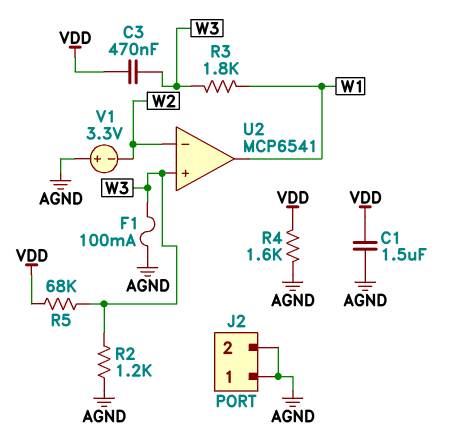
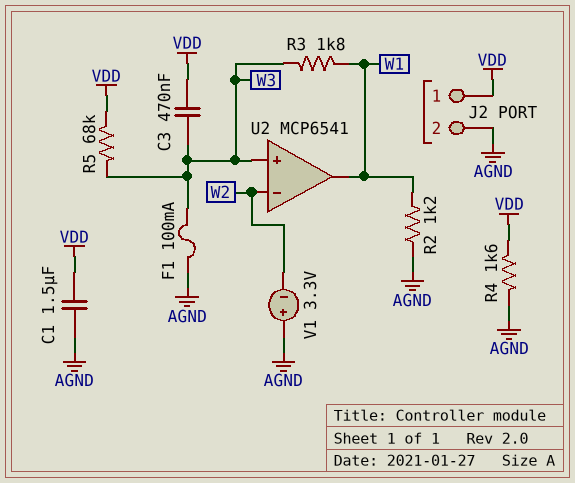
J2 pin 1: AGND -> VDD
R2: 1.2k (AGND, W3) -> 1.2k (AGND, W1)

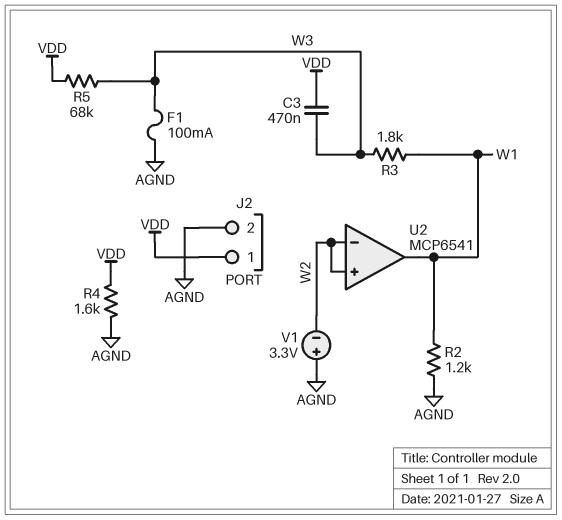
C1: 1.5uF (AGND, VDD) -> none
U2 pin in+: W3 -> W2

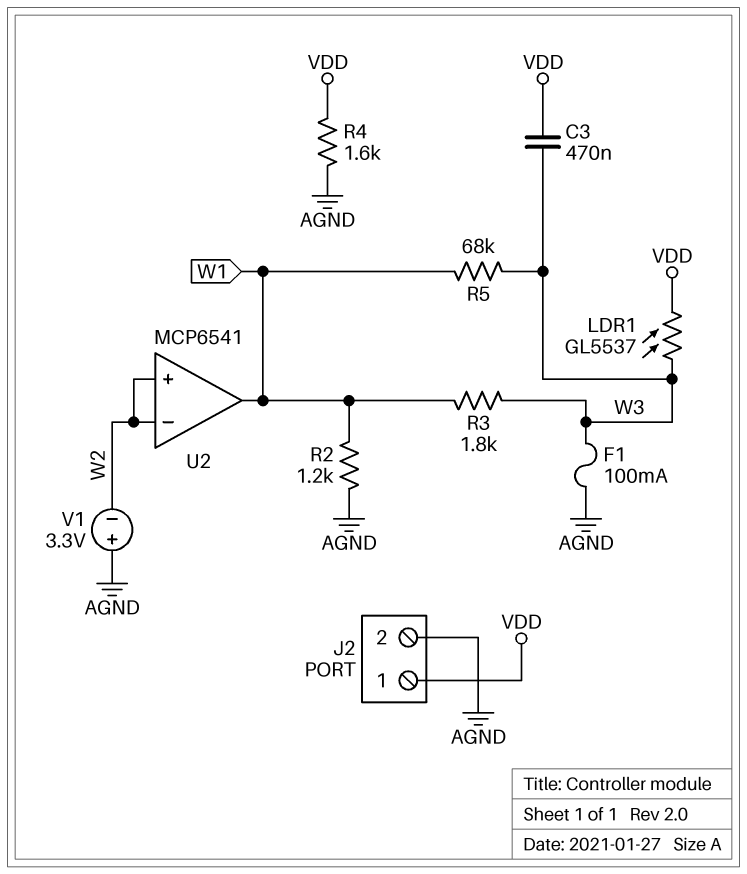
LDR1: none -> GL5537 (VDD, W3)
R5: 68k (VDD, W3) -> 68k (W1, W3)

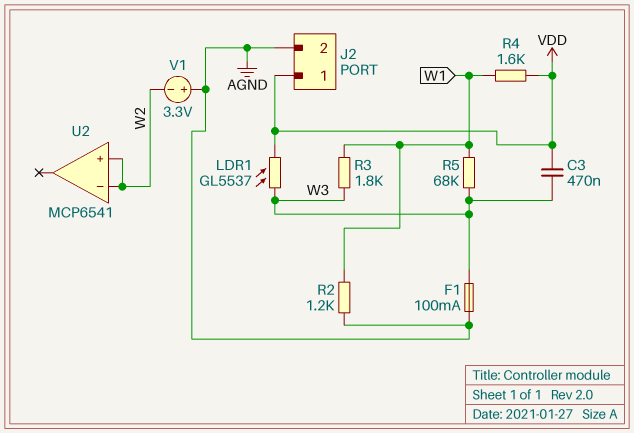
R4: 1.6k (AGND, VDD) -> 1.6k (VDD, W1)
U2 pin out: W1 -> none

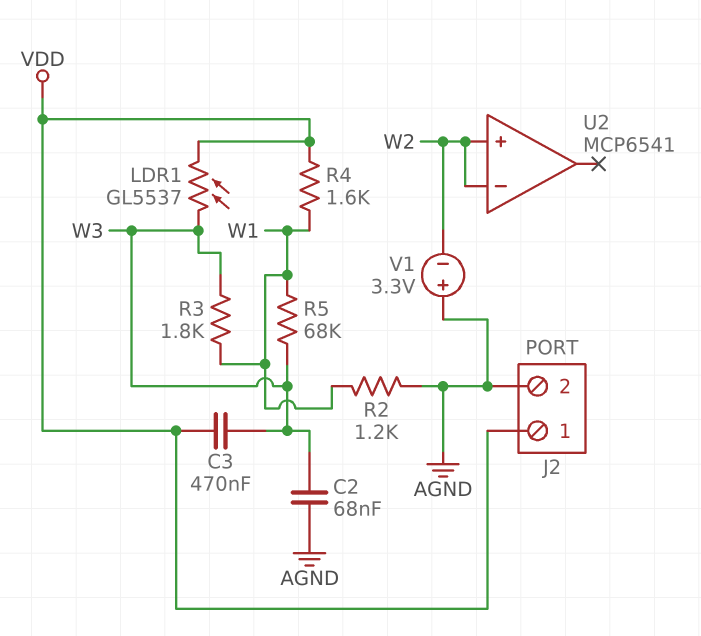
C2: none -> 68nF (AGND, W3)
F1: 100mA (AGND, W3) -> none

